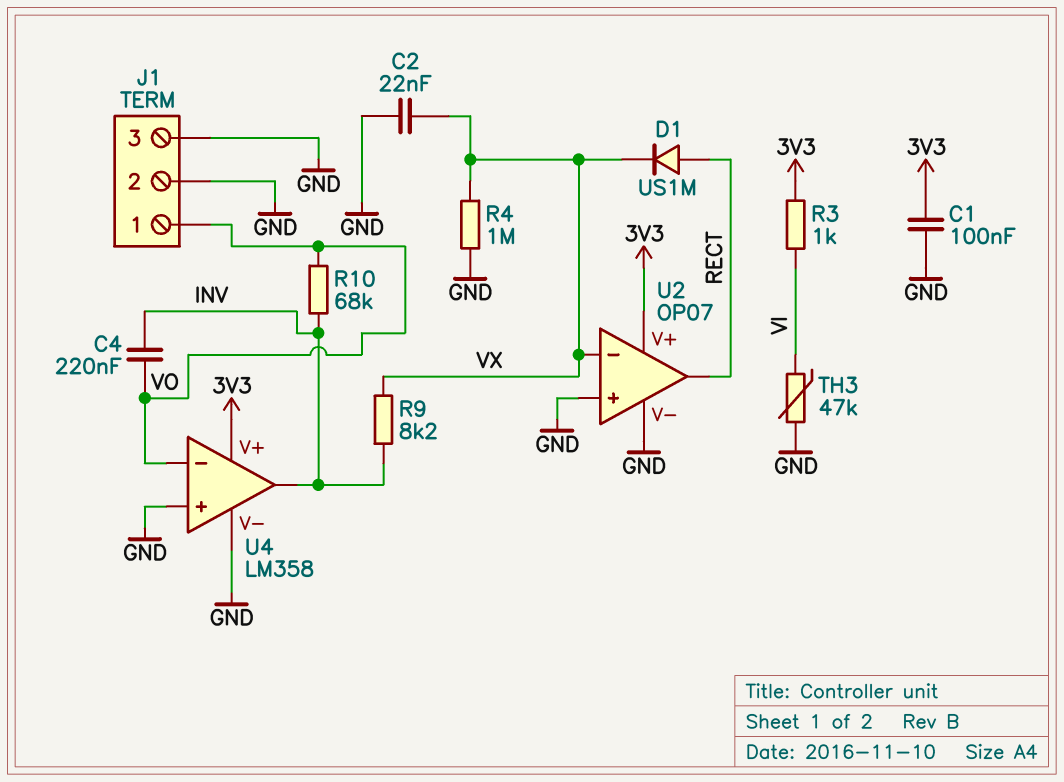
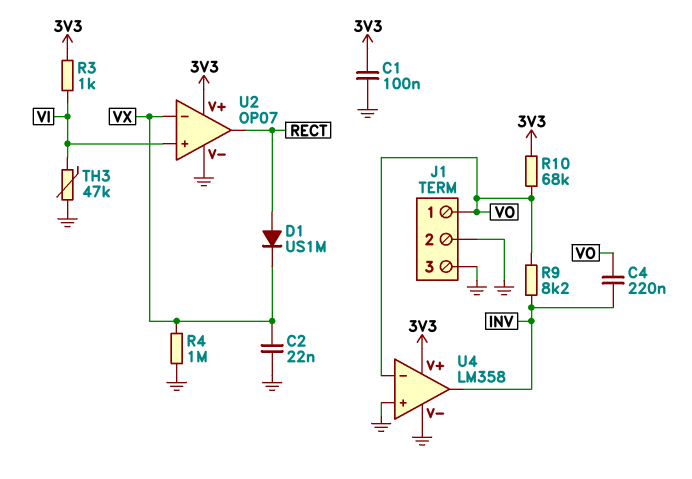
R9: 8.2k (INV, VX) -> 8.2k (INV, VO)
R10: 68k (INV, VO) -> 68k (3V3, VO)
U2 pin in+: GND -> VI

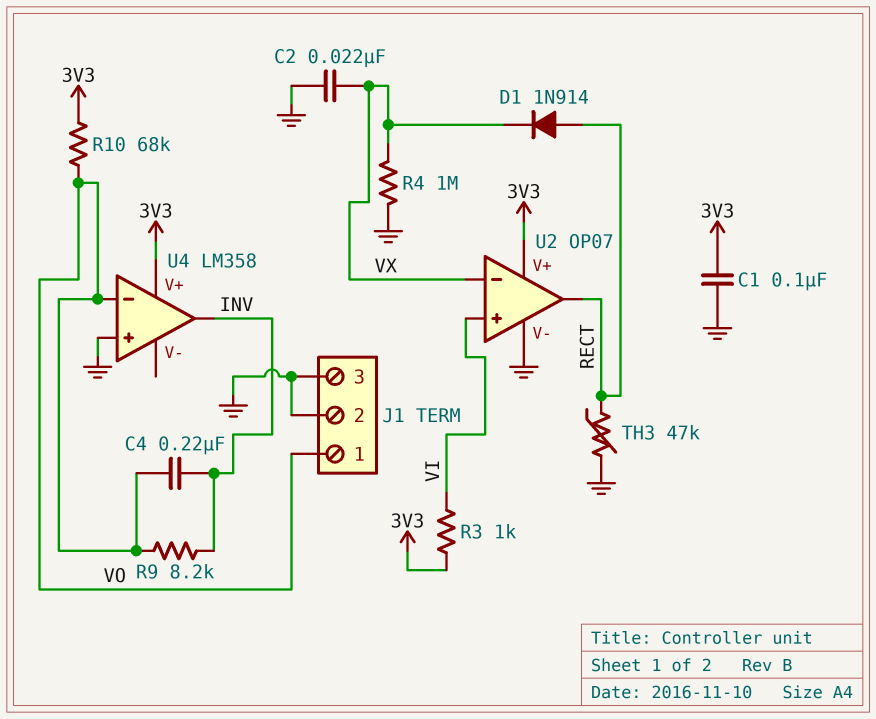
D1: diode US1M (A RECT, K VX) -> diode 1N914 (A RECT, K VX)
TH3: 47k (GND, VI) -> 47k (GND, RECT)
U4 pin V-: GND -> none

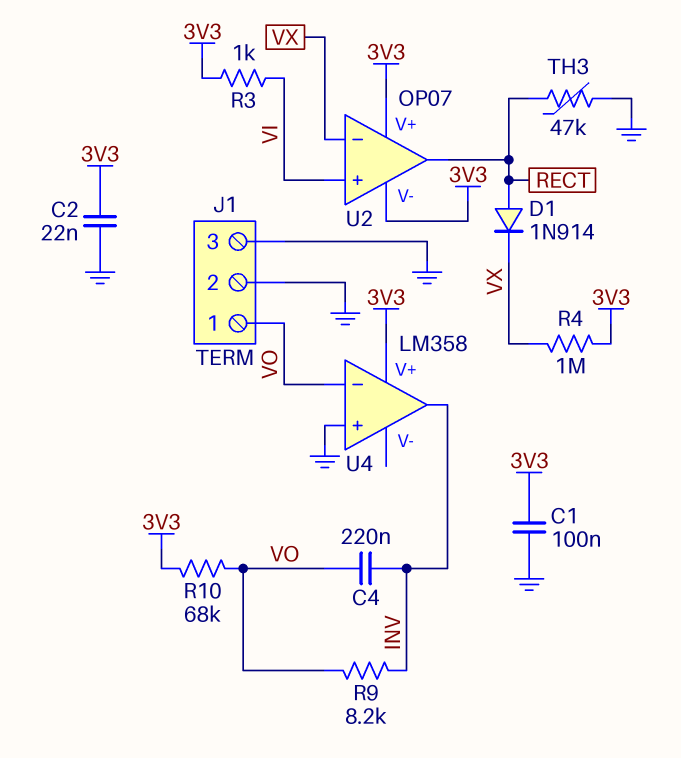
C2: 22nF (GND, VX) -> 22nF (3V3, GND)
R4: 1M (GND, VX) -> 1M (3V3, VX)
U2 pin V-: GND -> 3V3

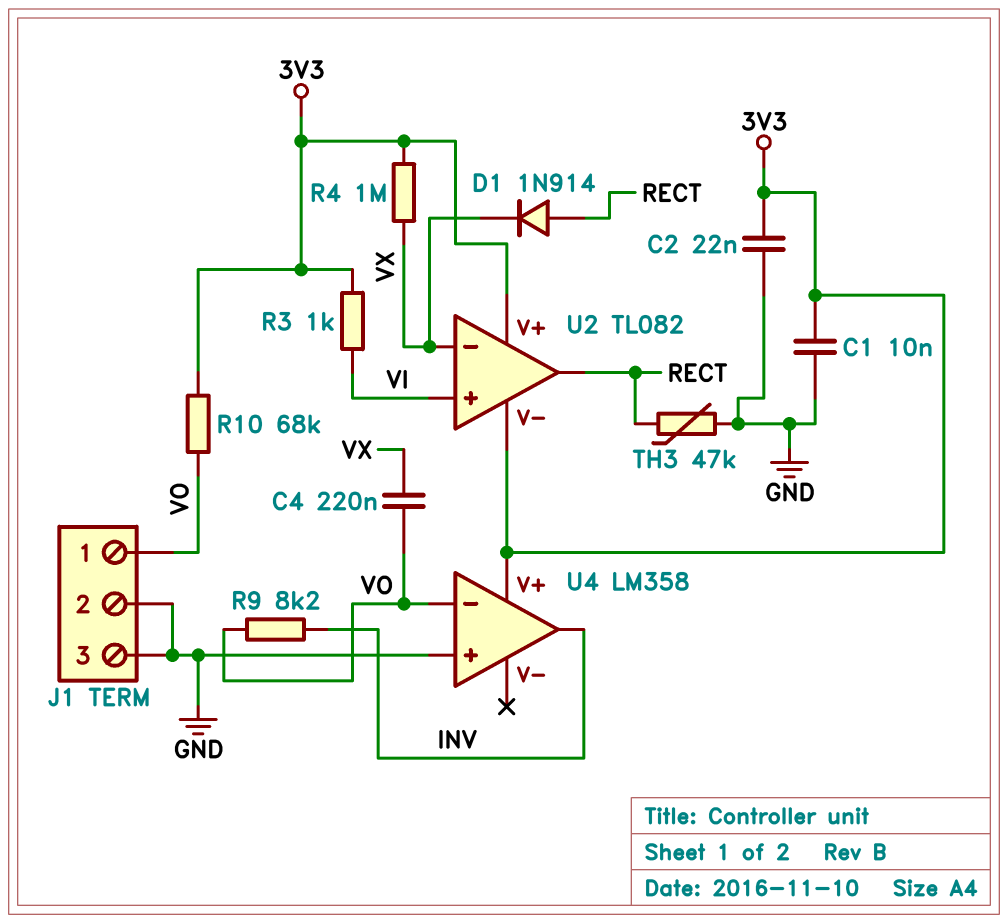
C1: 100nF (3V3, GND) -> 10nF (3V3, GND)
C4: 220nF (INV, VO) -> 220nF (VO, VX)
U2: OP07 -> TL082

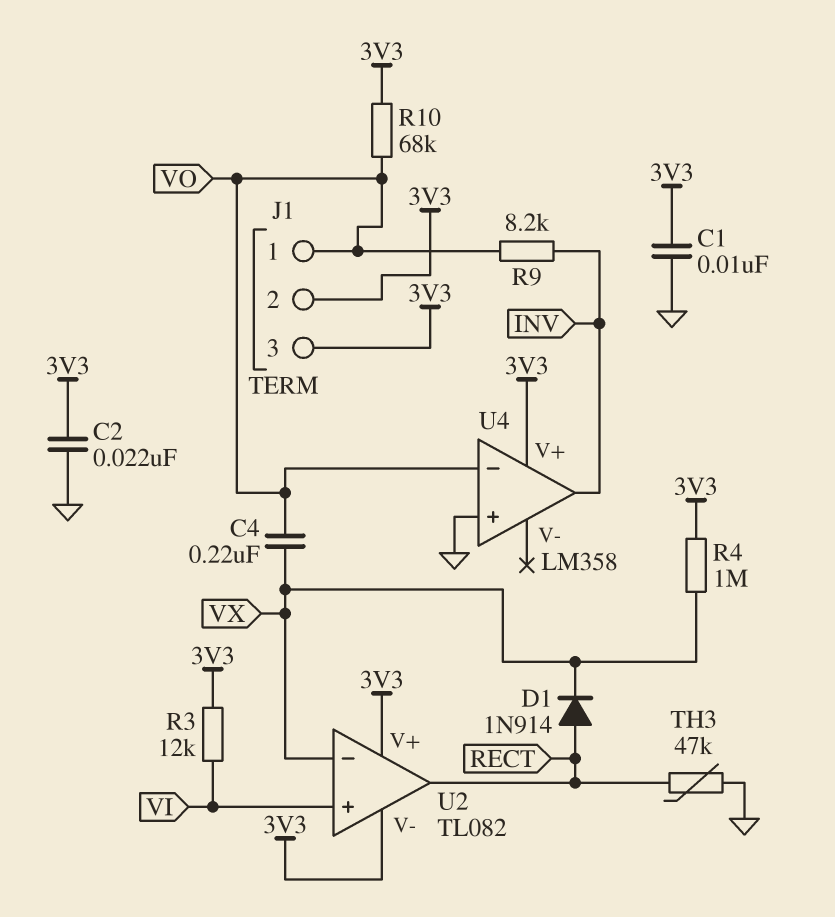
J1 pin 2: GND -> 3V3
J1 pin 3: GND -> 3V3
R3: 1k (3V3, VI) -> 12k (3V3, VI)

